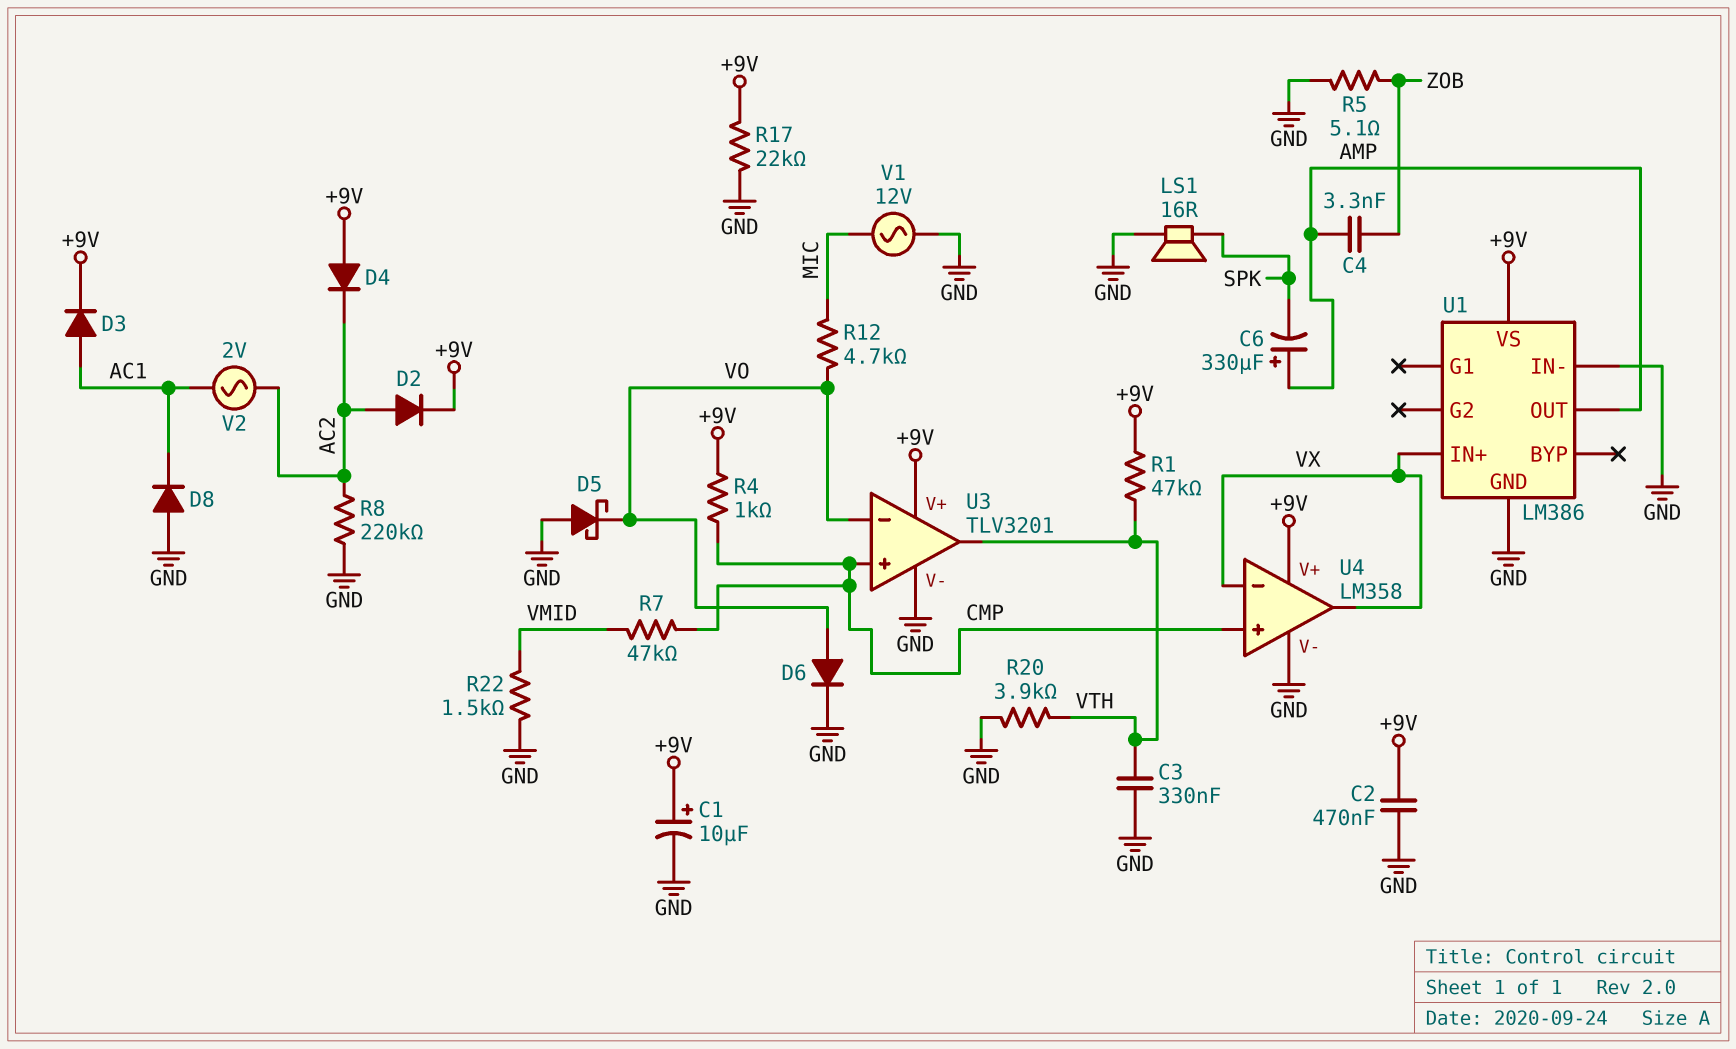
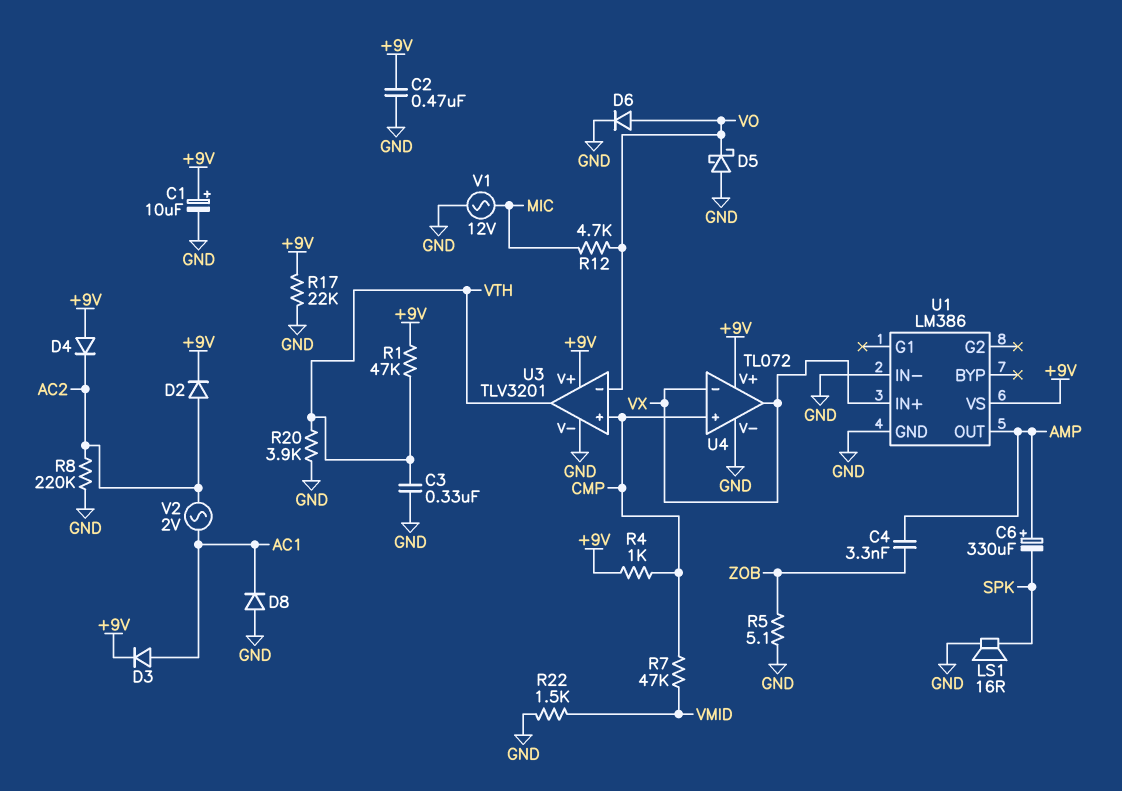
U4: LM358 -> TL072

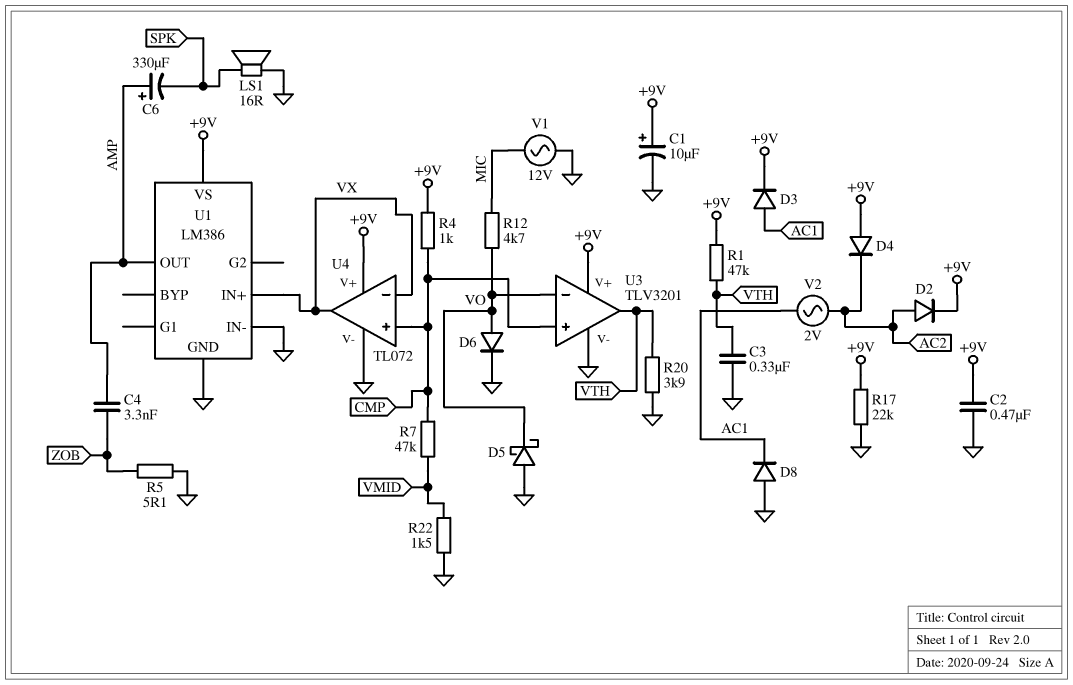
R8: 220k (AC2, GND) -> none

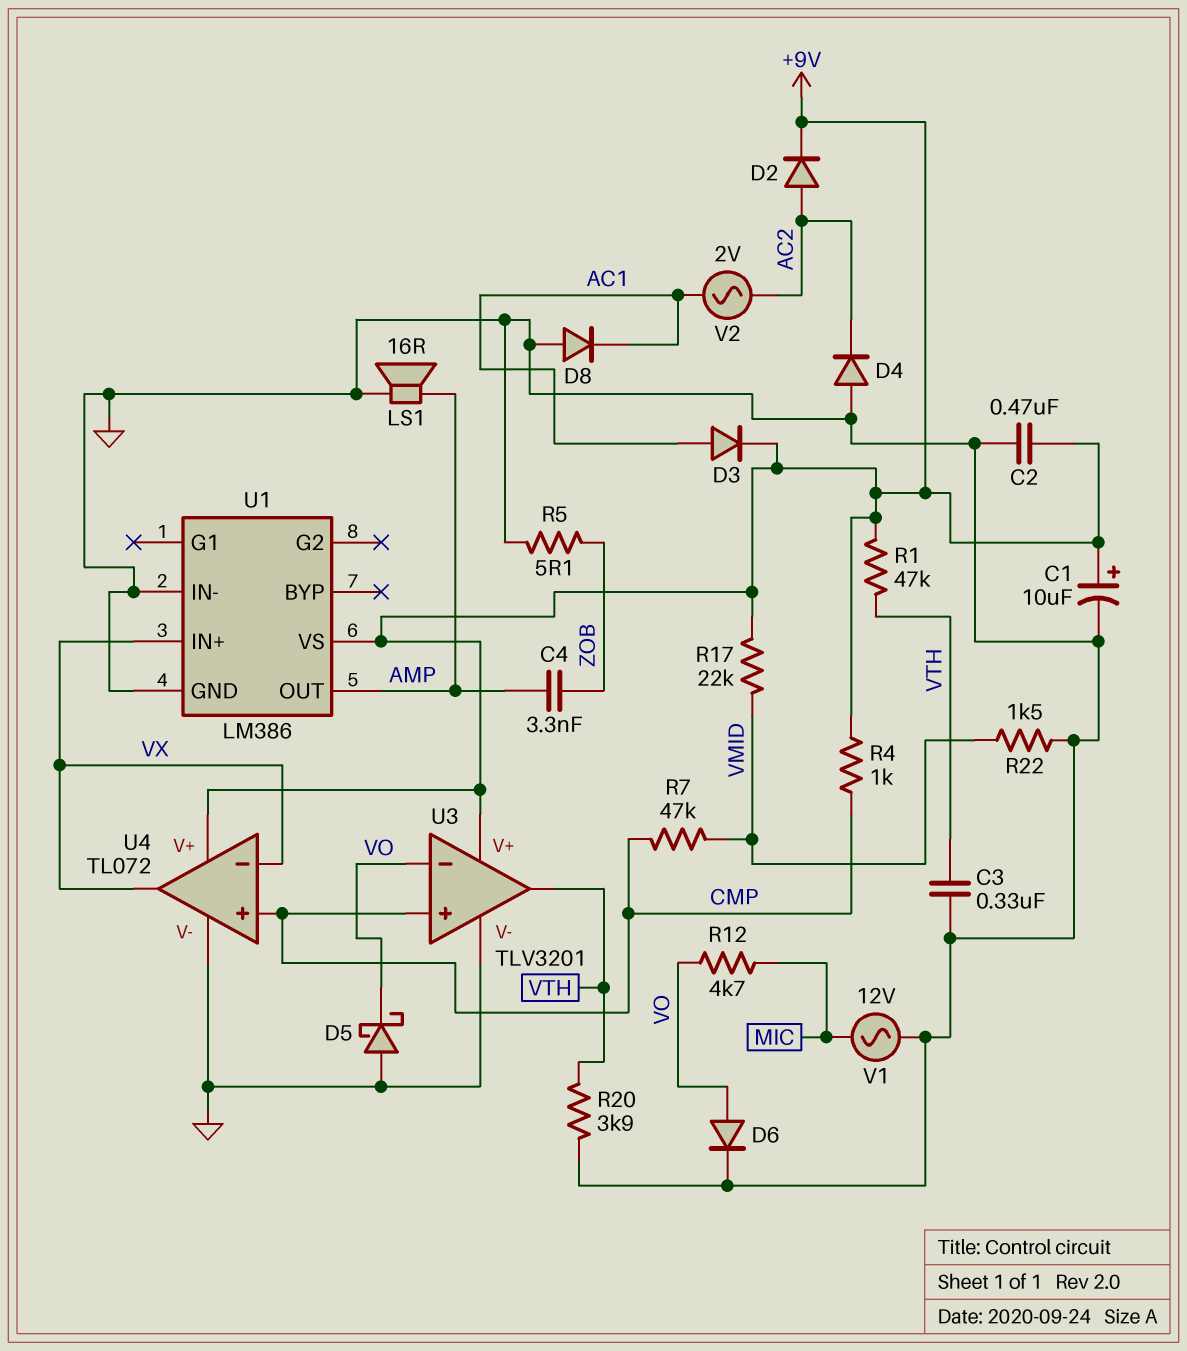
C6: 330uF (plus AMP, minus SPK) -> none
D4: diode (A +9V, K AC2) -> diode (A GND, K AC2)
LS1: speaker 16R (GND, SPK) -> speaker 16R (AMP, GND)
R17: 22k (+9V, GND) -> 22k (+9V, VMID)

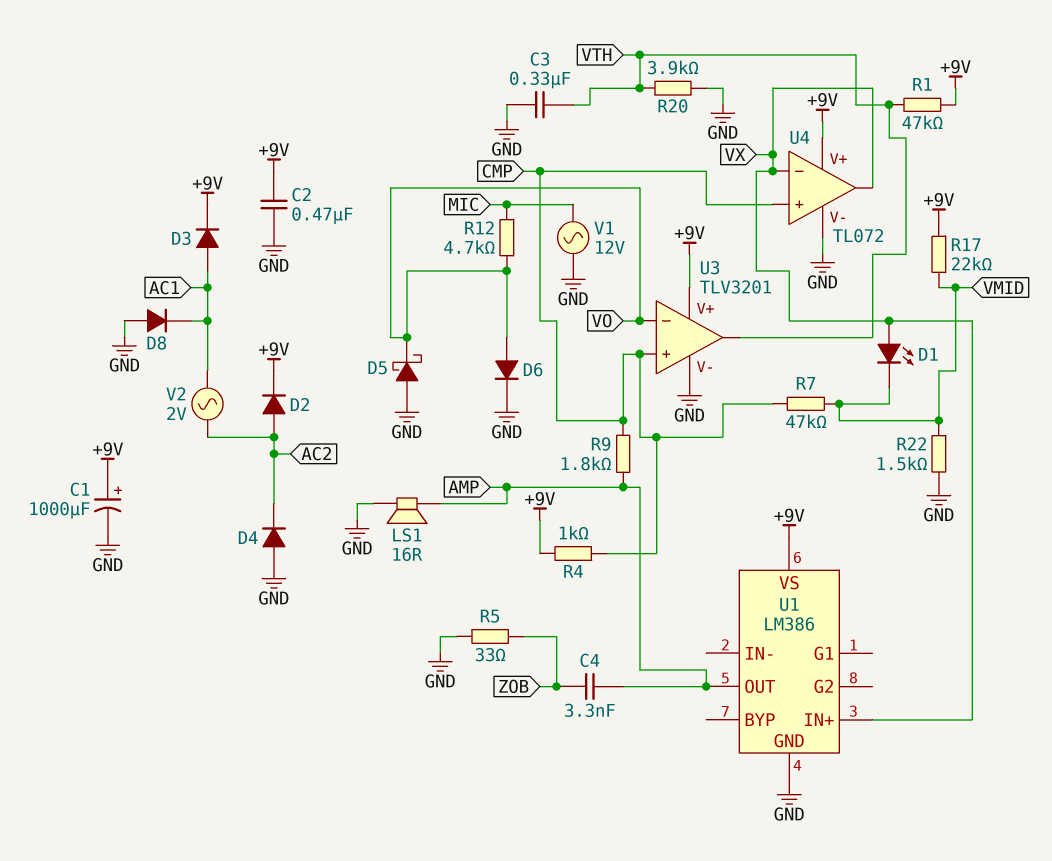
C1: 10uF (plus +9V, minus GND) -> 1000uF (plus +9V, minus GND)
D1: none -> LED (A VX, K VMID)
R5: 5.1 (GND, ZOB) -> 33 (GND, ZOB)
R9: none -> 1.8k (AMP, CMP)
U1 pin IN-: GND -> none

